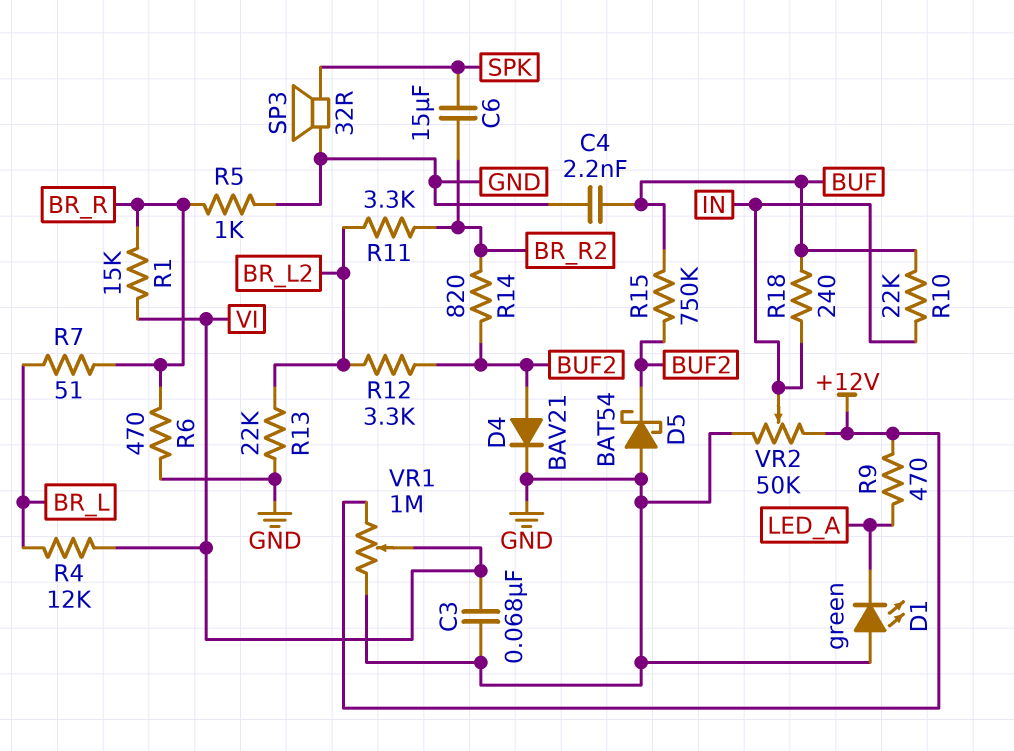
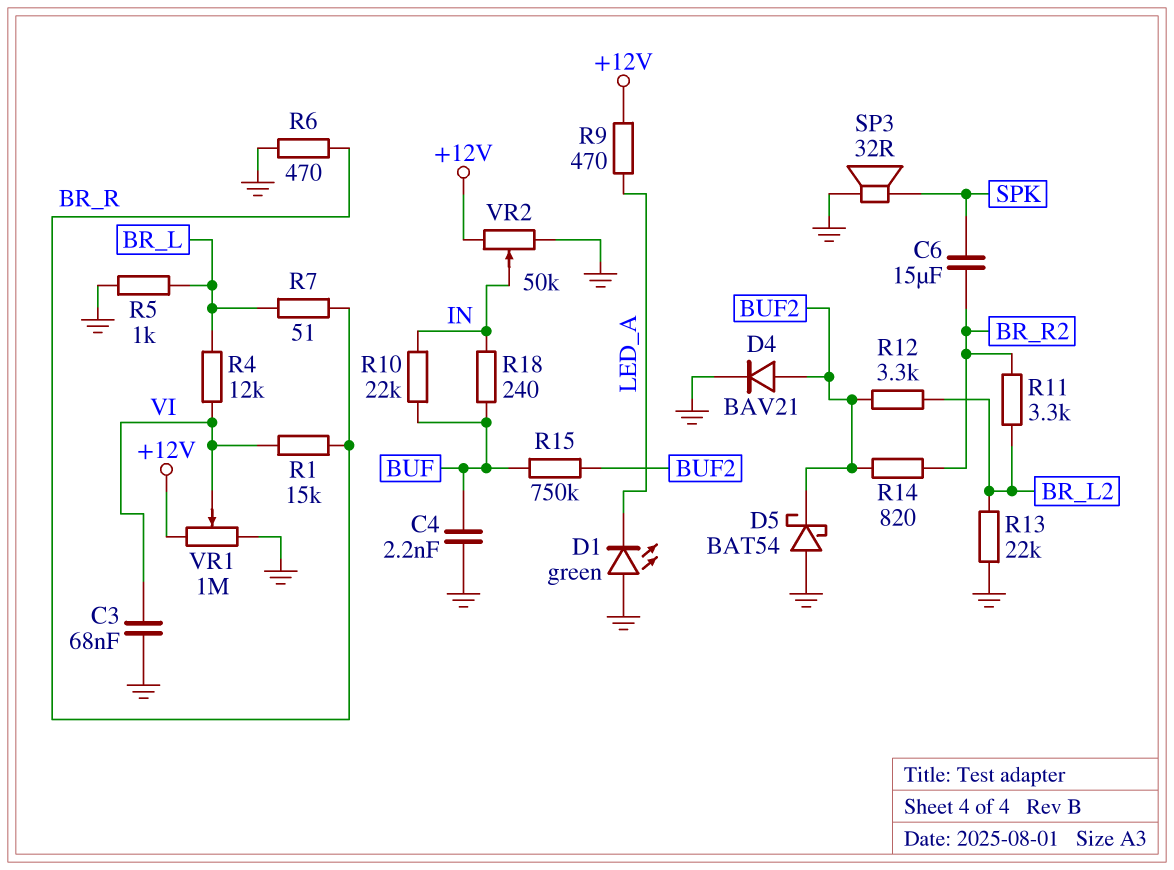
R5: 1k (BR_R, GND) -> 1k (BR_L, GND)

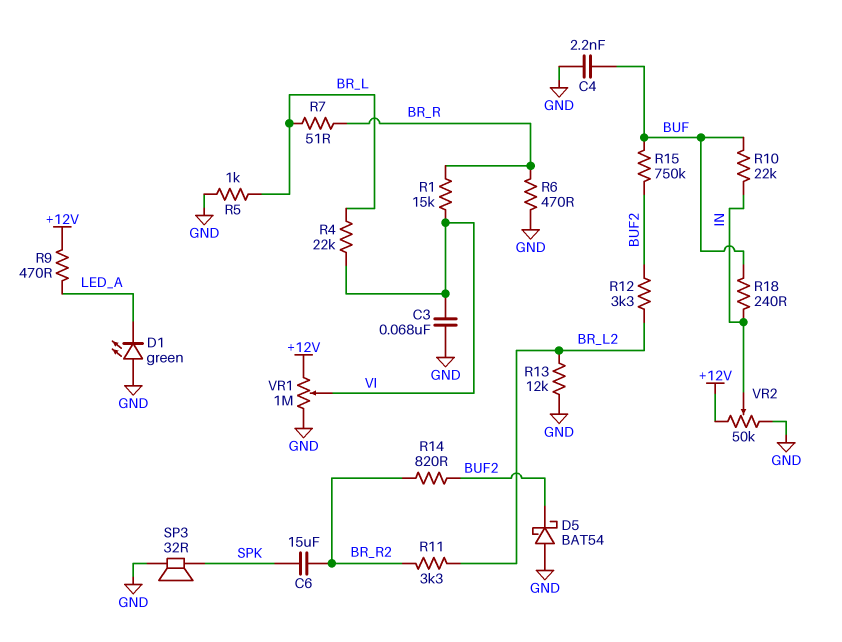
D4: diode BAV21 (A BUF2, K GND) -> none
R4: 12k (BR_L, VI) -> 22k (BR_L, VI)
R13: 22k (BR_L2, GND) -> 12k (BR_L2, GND)

